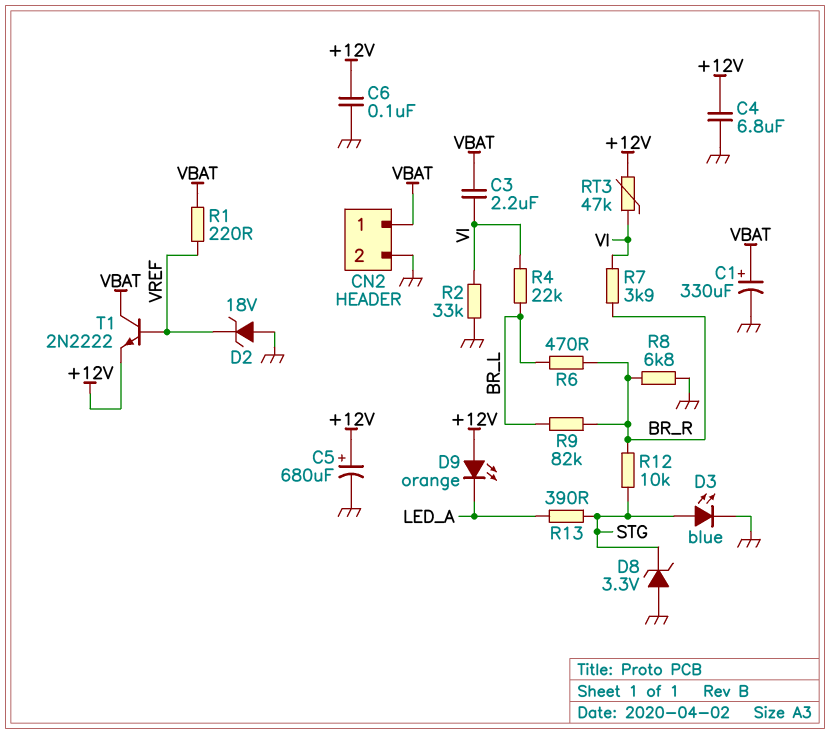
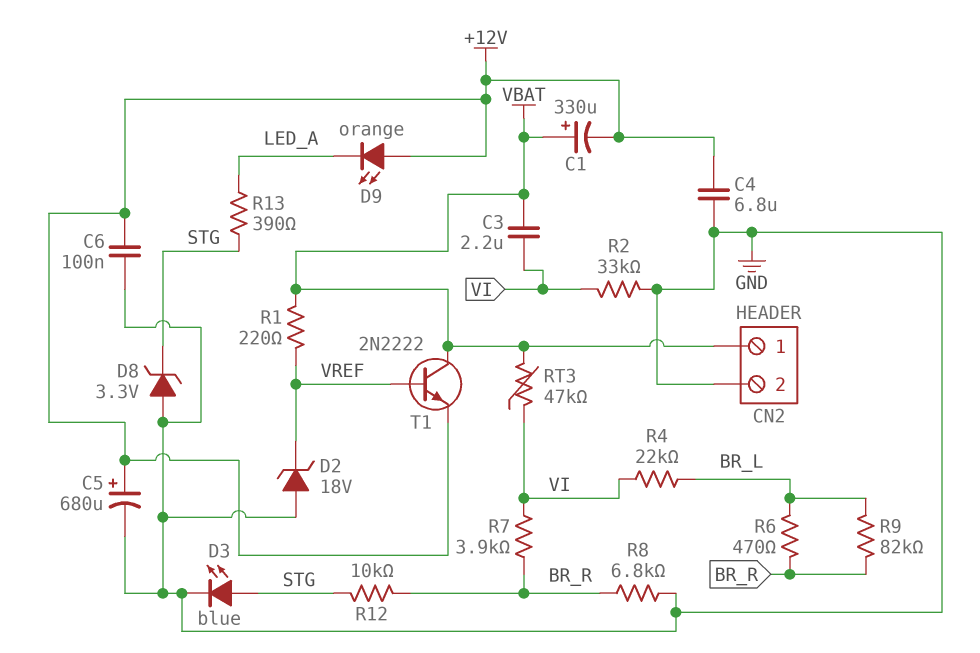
C1: 330uF (plus VBAT, minus GND) -> 330uF (plus VBAT, minus +12V)
RT3: 47k (+12V, VI) -> 47k (VBAT, VI)

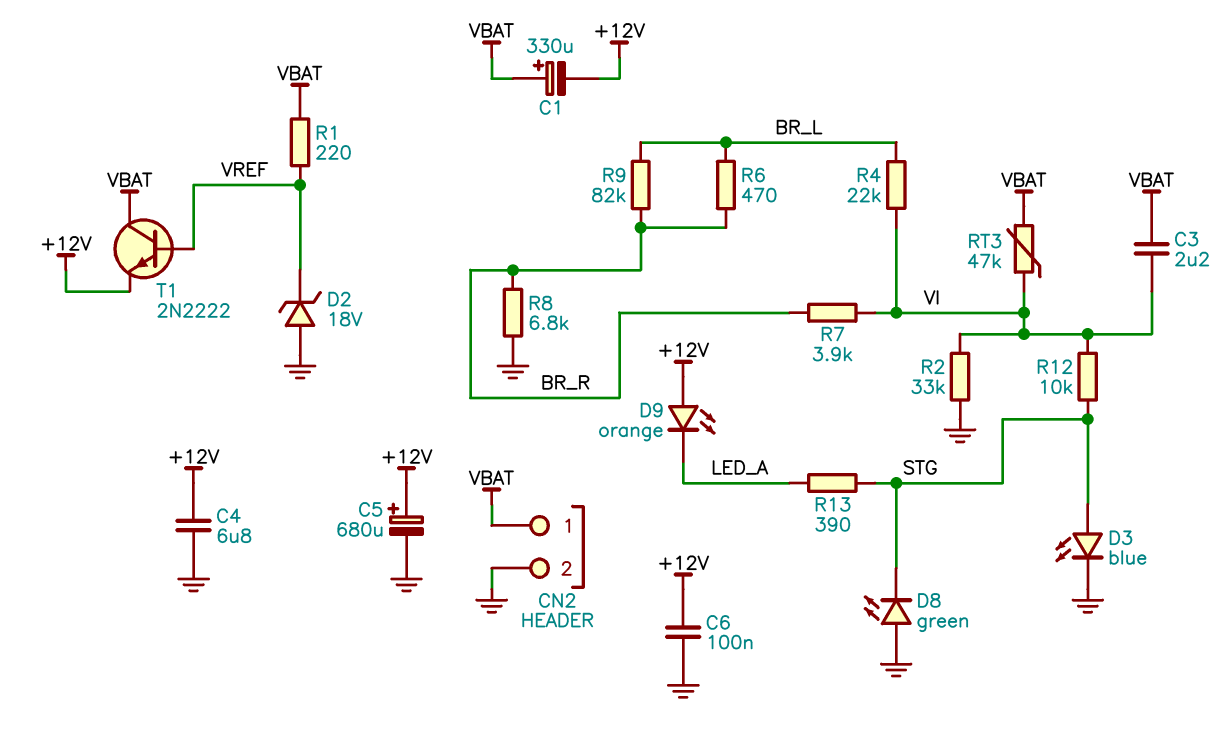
D8: zener 3.3V (A GND, K STG) -> LED green (A GND, K STG)
R12: 10k (BR_R, STG) -> 10k (STG, VI)

